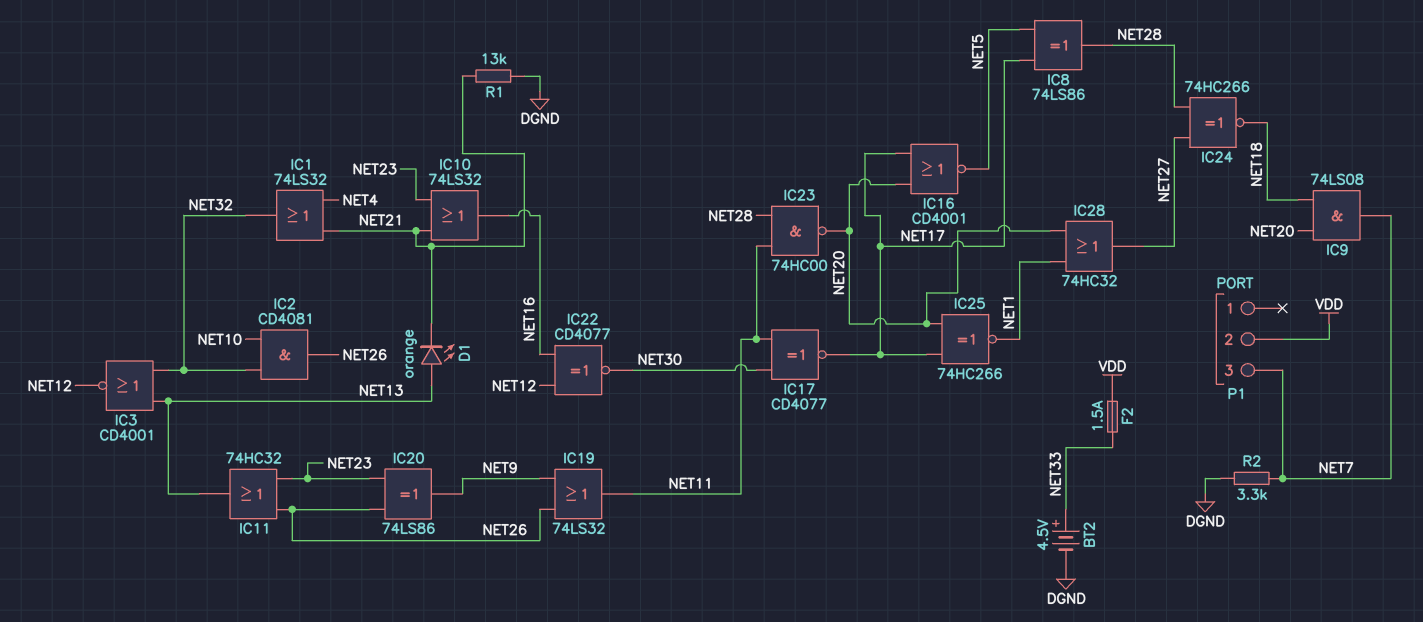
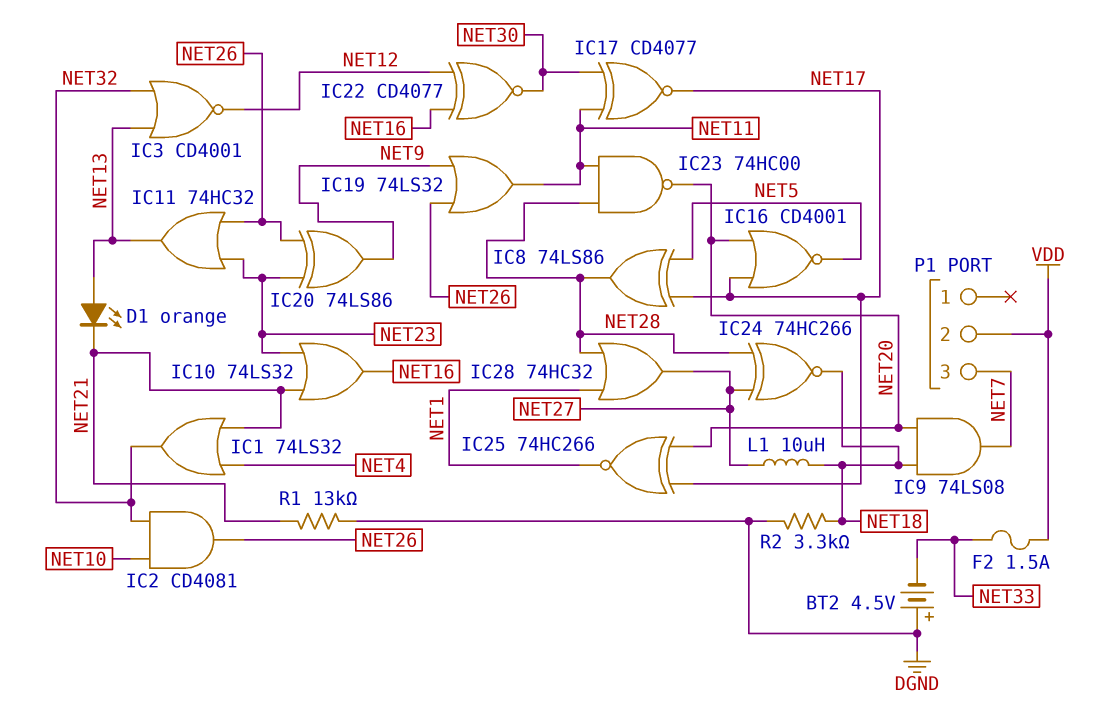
BT2: 4.5V (plus NET33, minus DGND) -> 4.5V (plus DGND, minus NET33)
IC28: OR 74HC32 (in NET1, in NET20, out NET27) -> OR 74HC32 (in NET1, in NET28, out NET27)
L1: none -> 10uH (NET18, NET27)
R2: 3.3k (DGND, NET7) -> 3.3k (DGND, NET18)

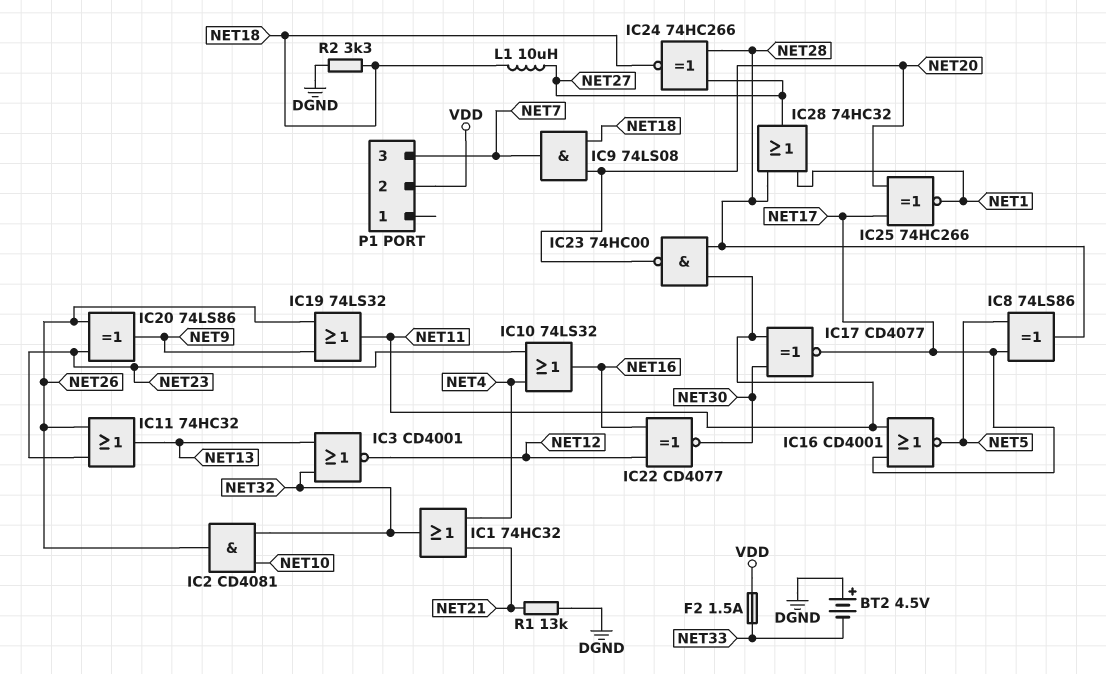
D1: LED orange (A NET13, K NET21) -> none
IC1: OR 74LS32 (in NET4, in NET21, out NET32) -> OR 74HC32 (in NET4, in NET21, out NET32)
IC10: OR 74LS32 (in NET21, in NET23, out NET16) -> OR 74LS32 (in NET4, in NET23, out NET16)
IC16: NOR CD4001 (in NET17, in NET20, out NET5) -> NOR CD4001 (in NET11, in NET17, out NET5)

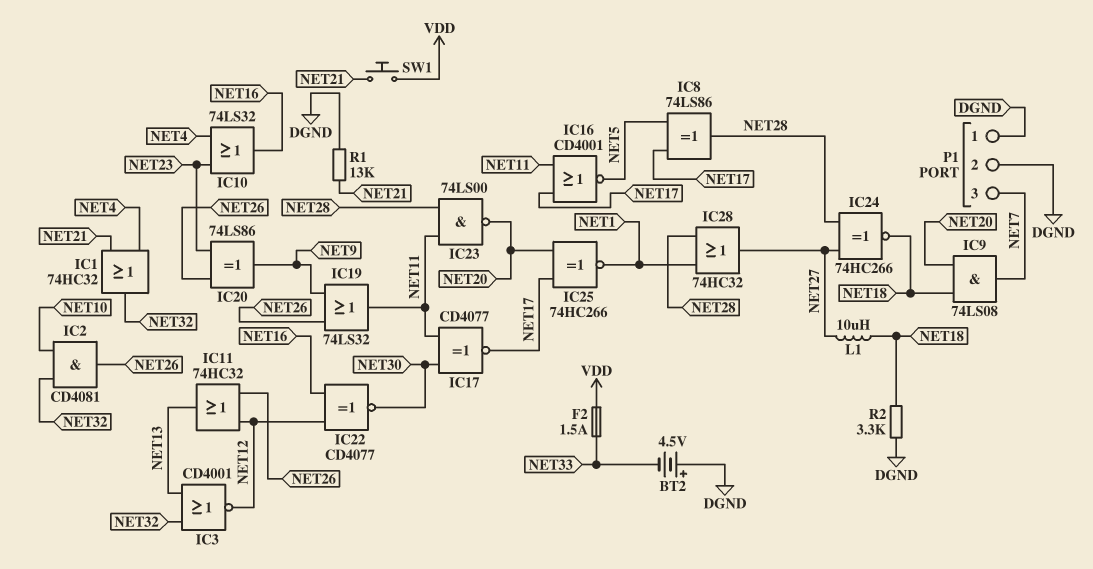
IC11: OR 74HC32 (in NET23, in NET26, out NET13) -> OR 74HC32 (in NET12, in NET26, out NET13)
IC23: NAND 74HC00 (in NET11, in NET28, out NET20) -> NAND 74LS00 (in NET11, in NET28, out NET20)
P1 pin 1: none -> DGND
P1 pin 2: VDD -> DGND
SW1: none -> button (NET21, VDD)

